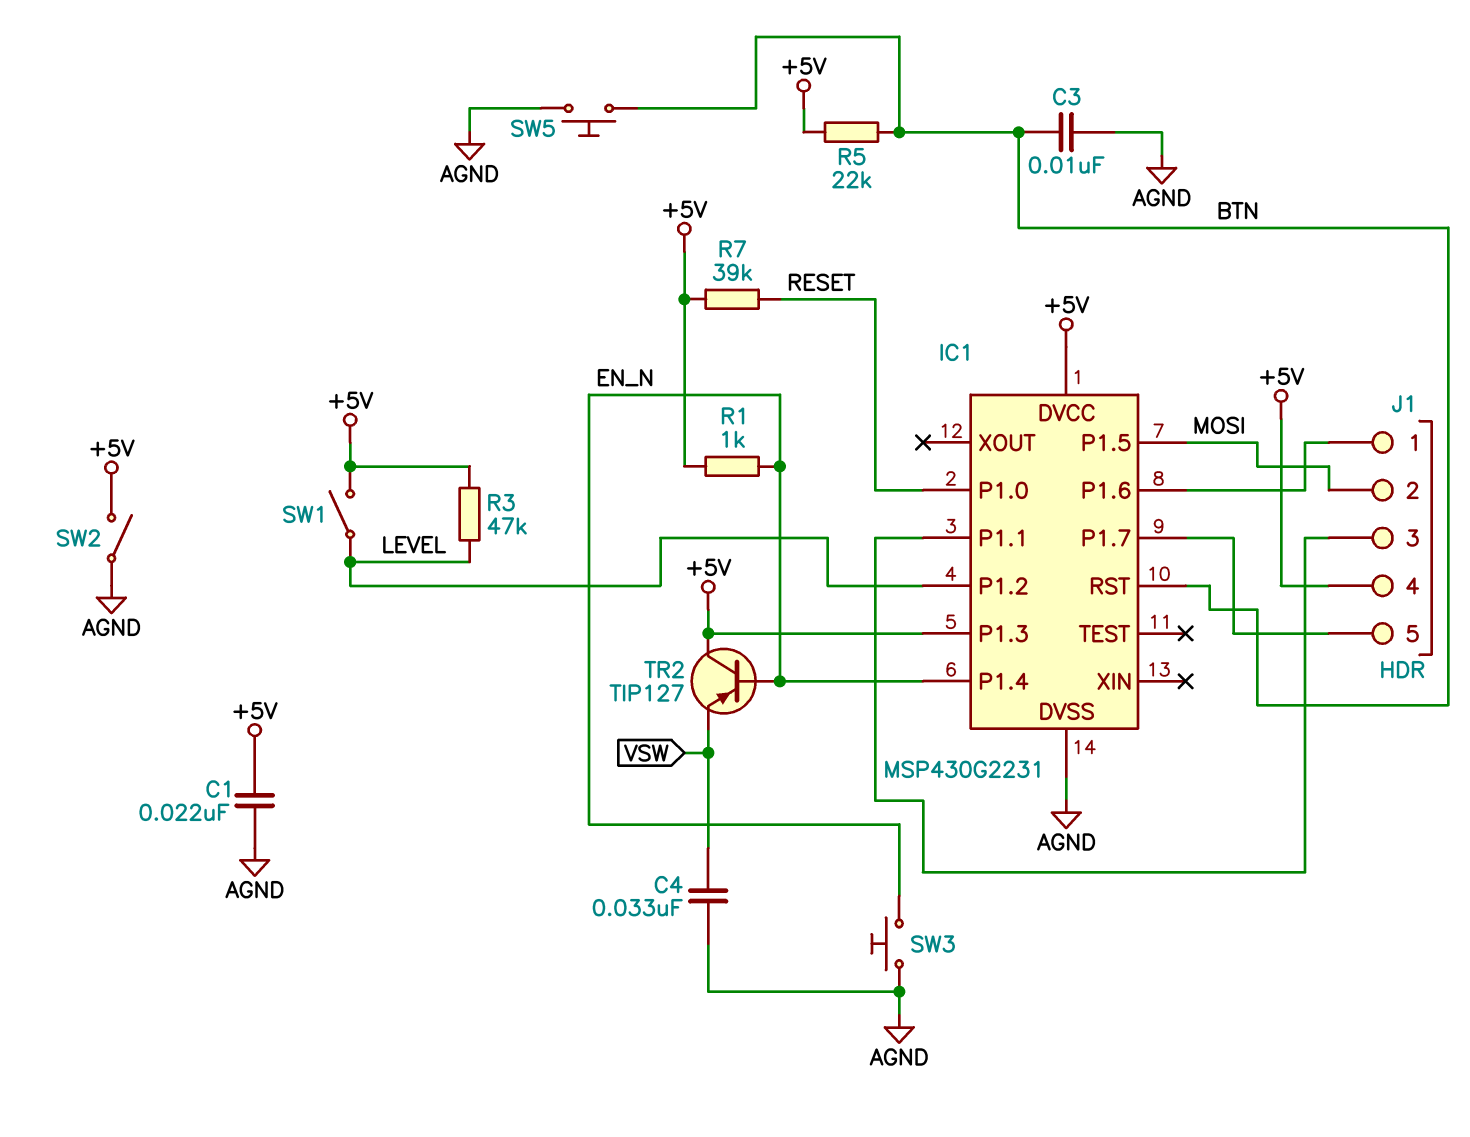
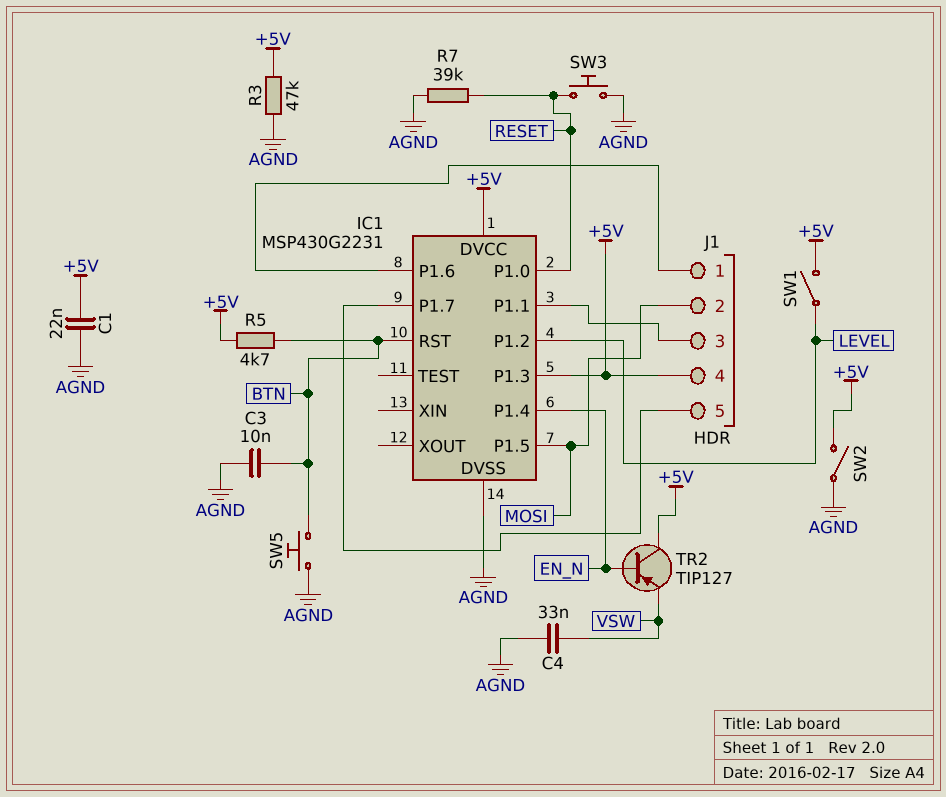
R1: 1k (+5V, EN_N) -> none
R3: 47k (+5V, LEVEL) -> 47k (+5V, AGND)
R5: 22k (+5V, BTN) -> 4.7k (+5V, BTN)
R7: 39k (+5V, RESET) -> 39k (AGND, RESET)
SW3: button (AGND, EN_N) -> button (AGND, RESET)

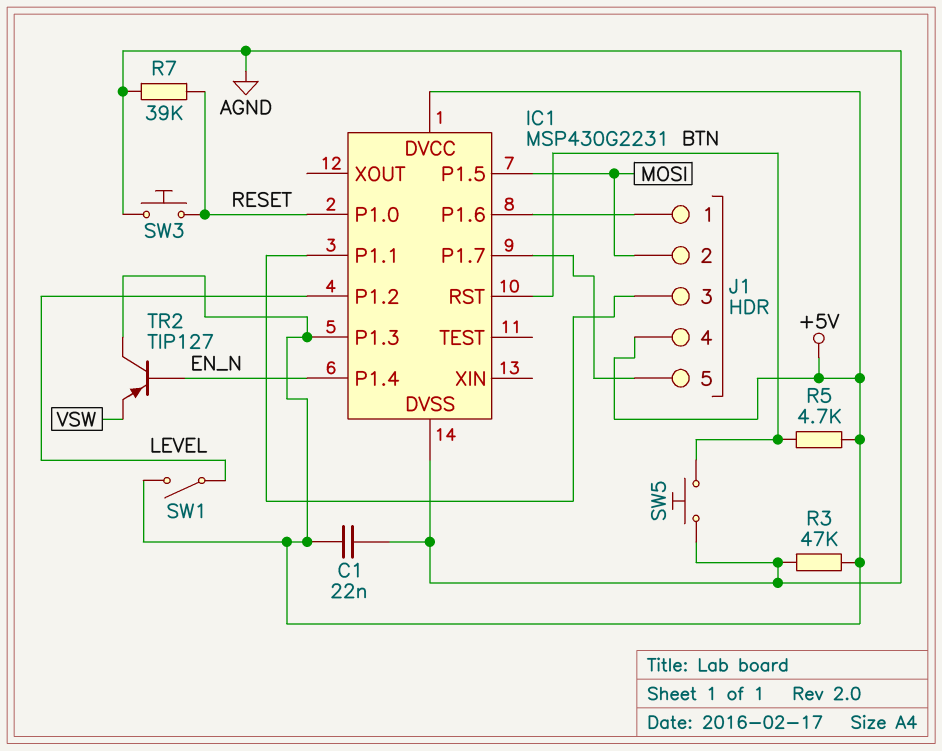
C3: 10nF (AGND, BTN) -> none
C4: 33nF (AGND, VSW) -> none
SW2: switch (+5V, AGND) -> none

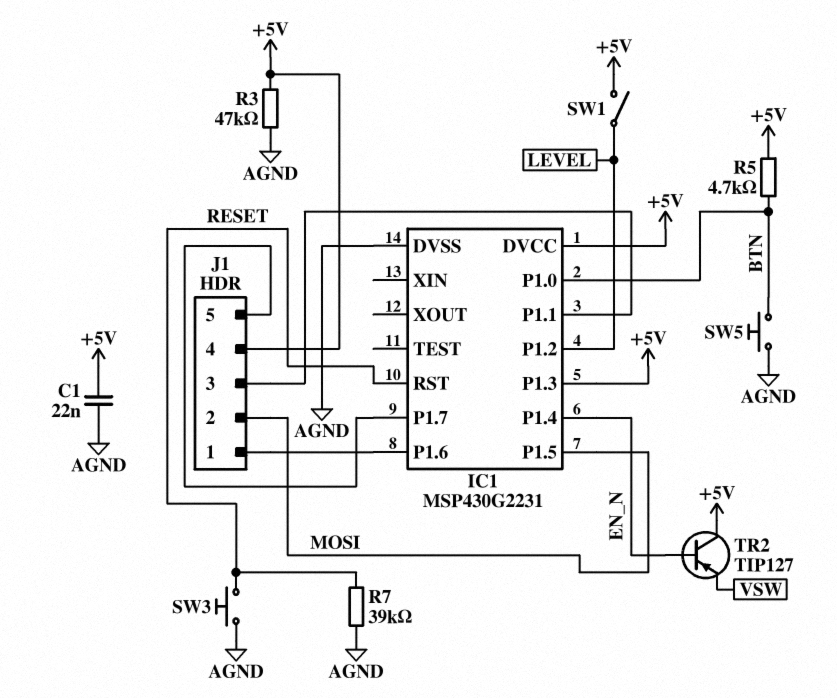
IC1 pin P1.0: RESET -> BTN
IC1 pin RST: BTN -> RESET

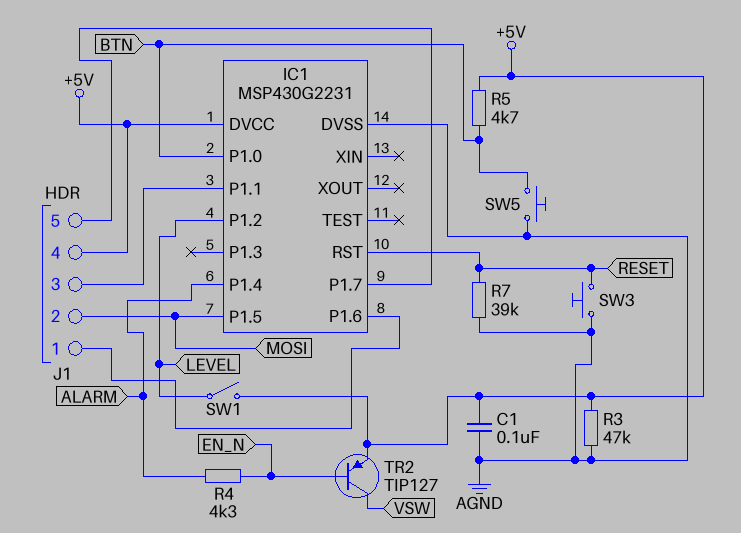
C1: 22nF (+5V, AGND) -> 100nF (+5V, AGND)
IC1 pin P1.3: +5V -> none
IC1 pin P1.4: EN_N -> ALARM
R4: none -> 4.3k (ALARM, EN_N)
TR2: PNP TIP127 (B EN_N, C +5V, E VSW) -> PNP TIP127 (B EN_N, C VSW, E +5V)

